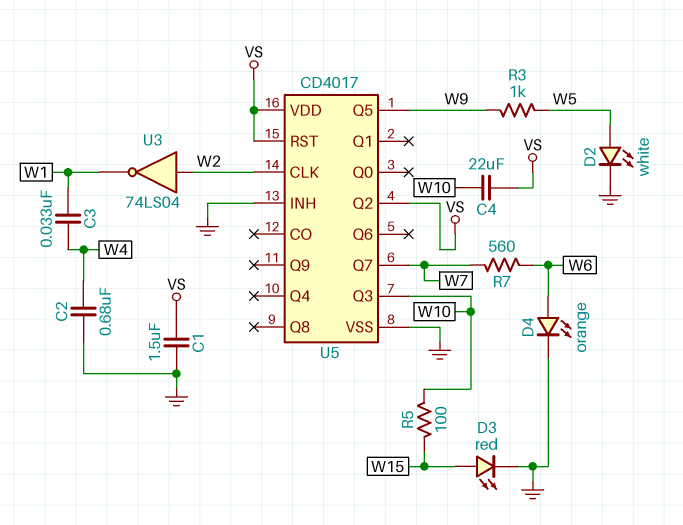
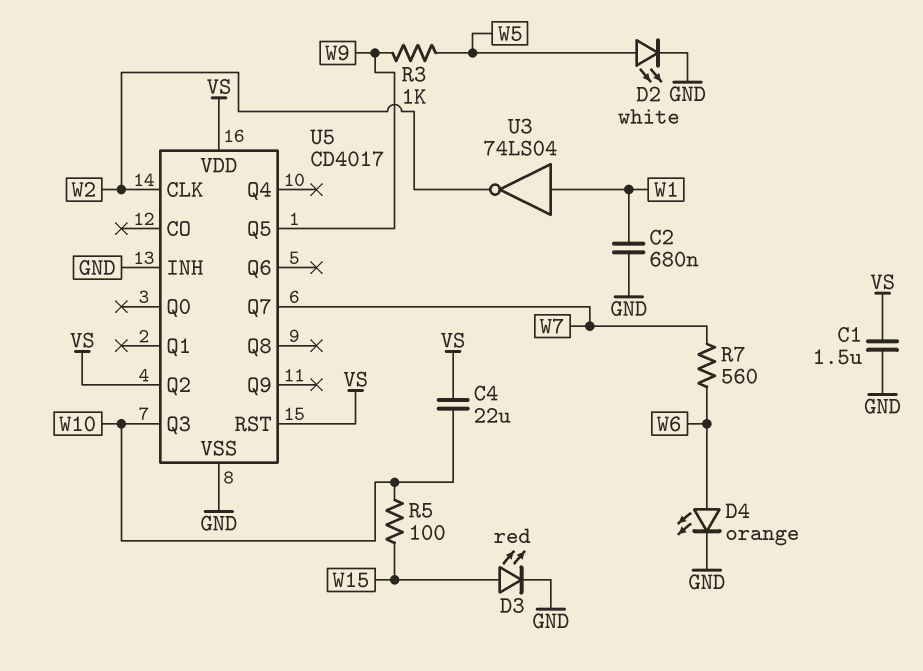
C2: 680nF (GND, W4) -> 680nF (GND, W1)
C3: 33nF (W1, W4) -> none
U3: NOT 74LS04 (in W2, out W1) -> NOT 74LS04 (in W1, out W2)

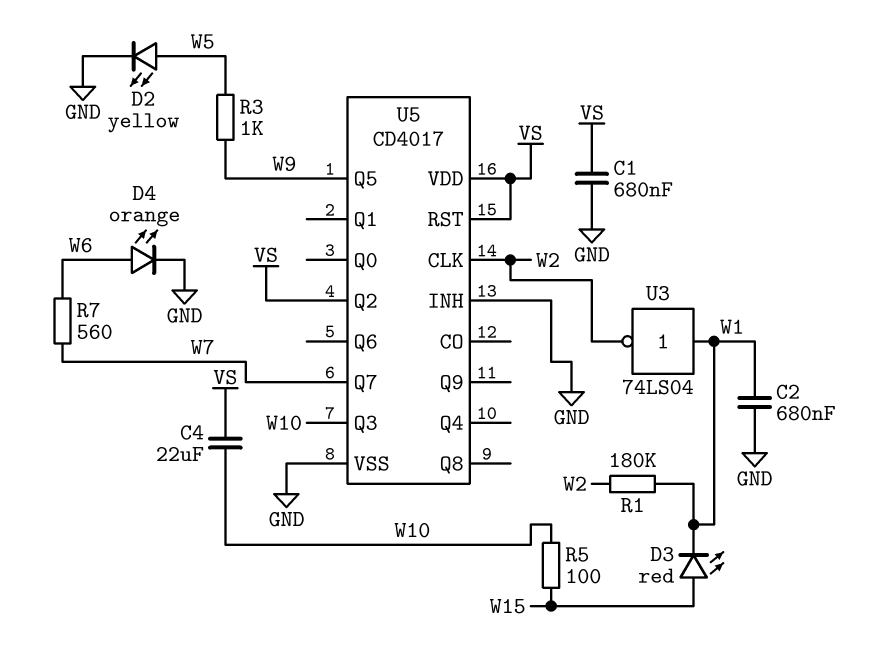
C1: 1.5uF (GND, VS) -> 680nF (GND, VS)
D2: LED white (A W5, K GND) -> LED yellow (A W5, K GND)
D3: LED red (A W15, K GND) -> LED red (A W15, K W1)
R1: none -> 180k (W1, W2)

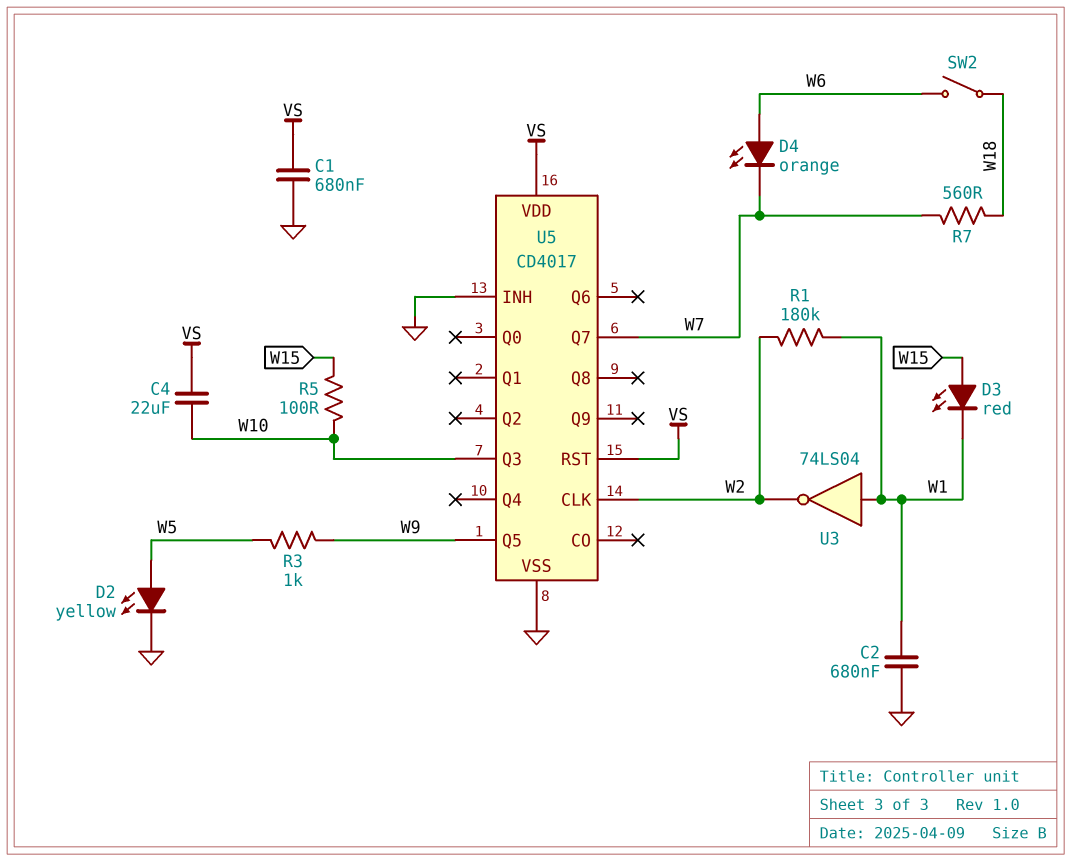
D4: LED orange (A W6, K GND) -> LED orange (A W6, K W7)
R7: 560 (W6, W7) -> 560 (W7, W18)
SW2: none -> switch (W6, W18)
U5 pin Q2: VS -> none

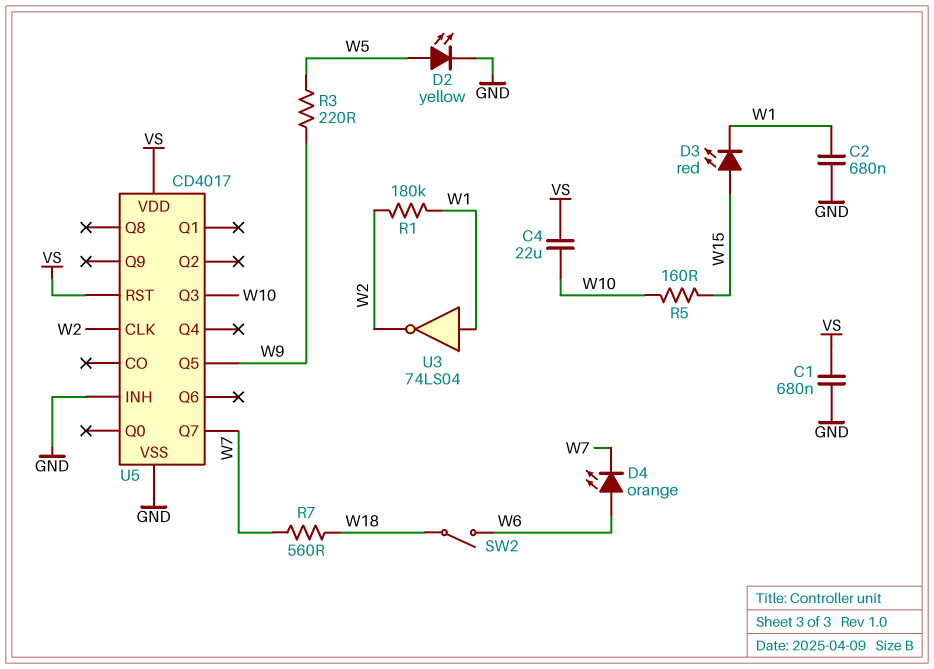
R3: 1k (W5, W9) -> 220 (W5, W9)
R5: 100 (W10, W15) -> 160 (W10, W15)

